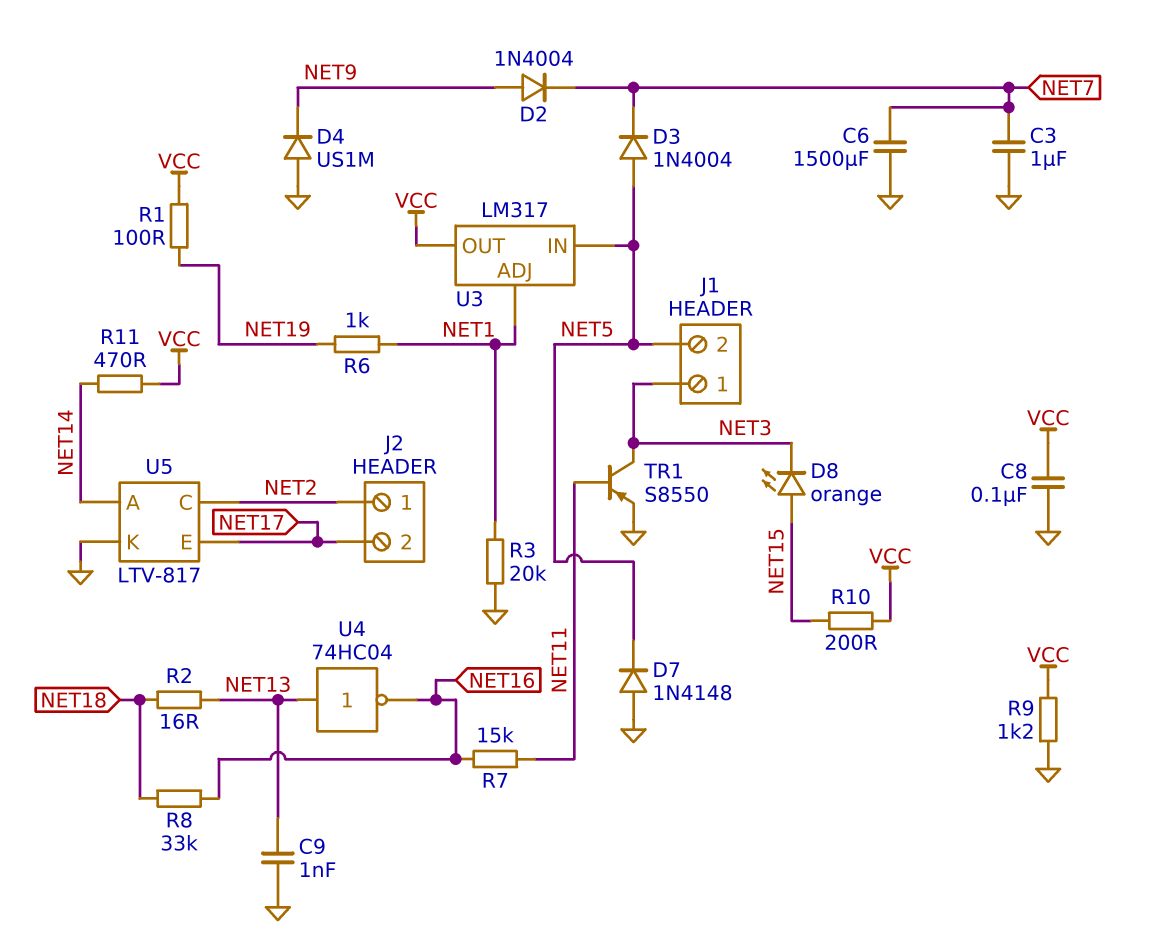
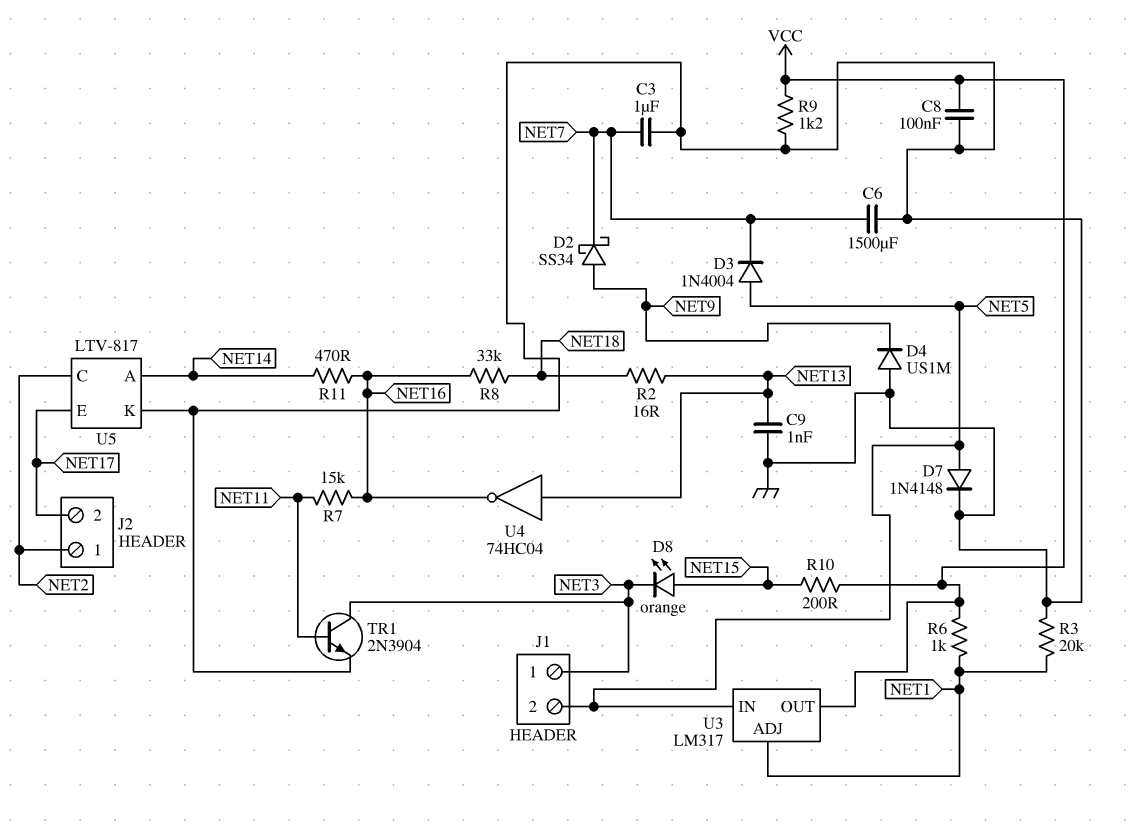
D2: diode 1N4004 (A NET9, K NET7) -> schottky SS34 (A NET9, K NET7)
D7: diode 1N4148 (A GND, K NET5) -> diode 1N4148 (A NET5, K GND)
R1: 100 (NET19, VCC) -> none
R6: 1k (NET1, NET19) -> 1k (NET1, VCC)
R11: 470 (NET14, VCC) -> 470 (NET14, NET16)
TR1: PNP S8550 (B NET11, C NET3, E GND) -> NPN 2N3904 (B NET11, C NET3, E GND)

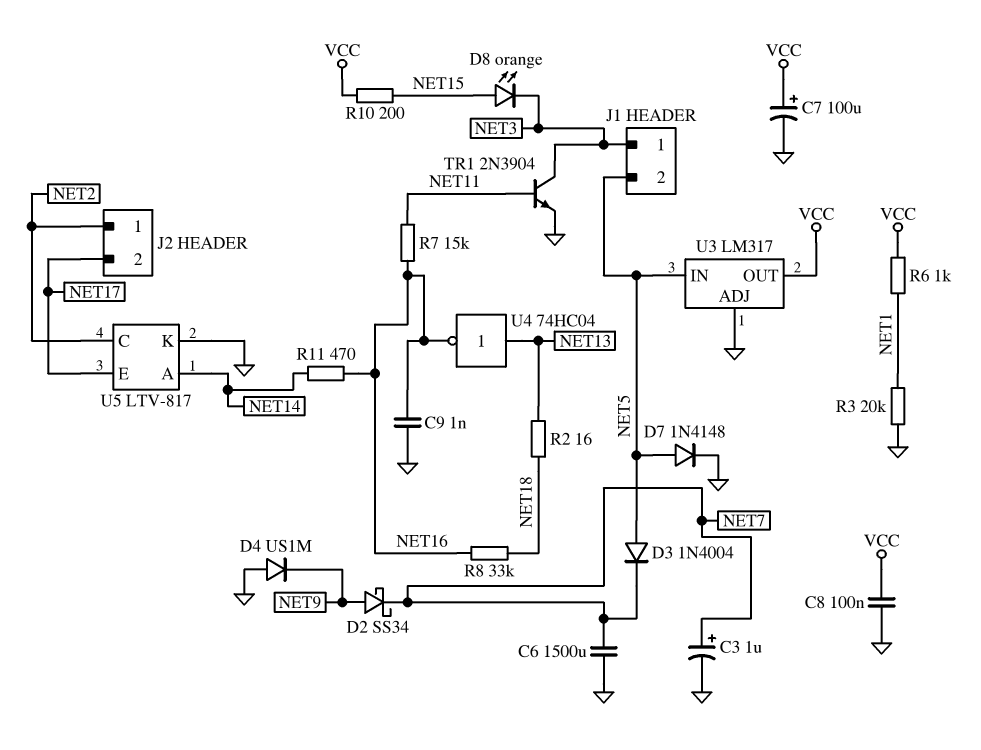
C3: 1uF (GND, NET7) -> 1uF (plus NET7, minus GND)
C7: none -> 100uF (plus VCC, minus GND)
C9: 1nF (GND, NET13) -> 1nF (GND, NET16)
R9: 1.2k (GND, VCC) -> none
U3 pin ADJ: NET1 -> GND

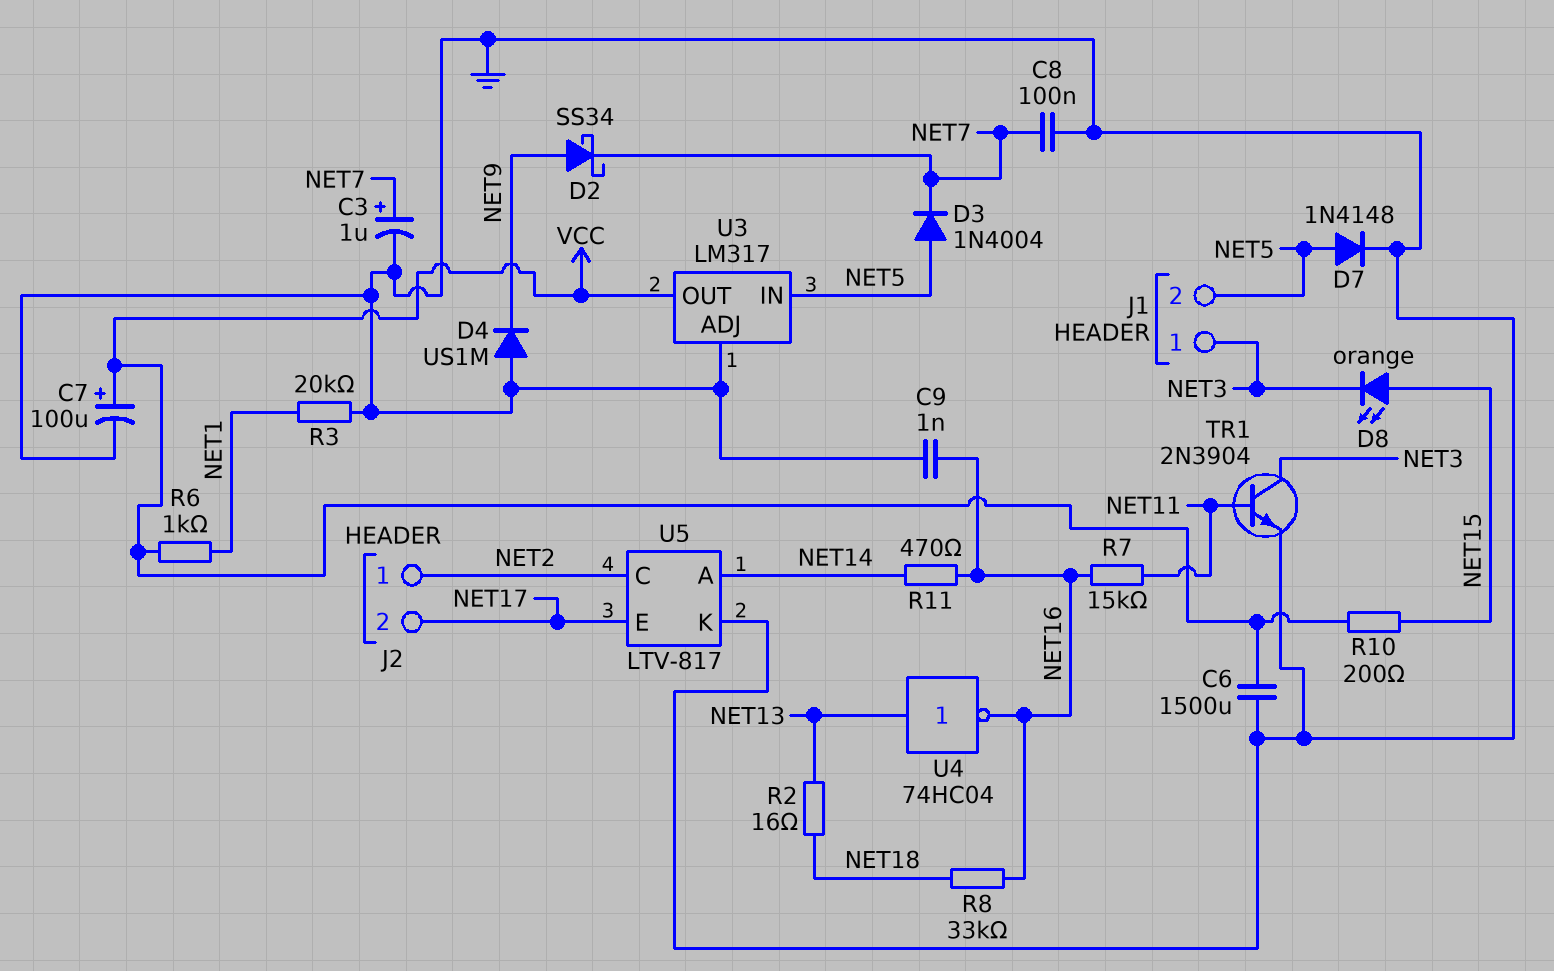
C6: 1500uF (GND, NET7) -> 1500uF (GND, VCC)
C8: 100nF (GND, VCC) -> 100nF (GND, NET7)

